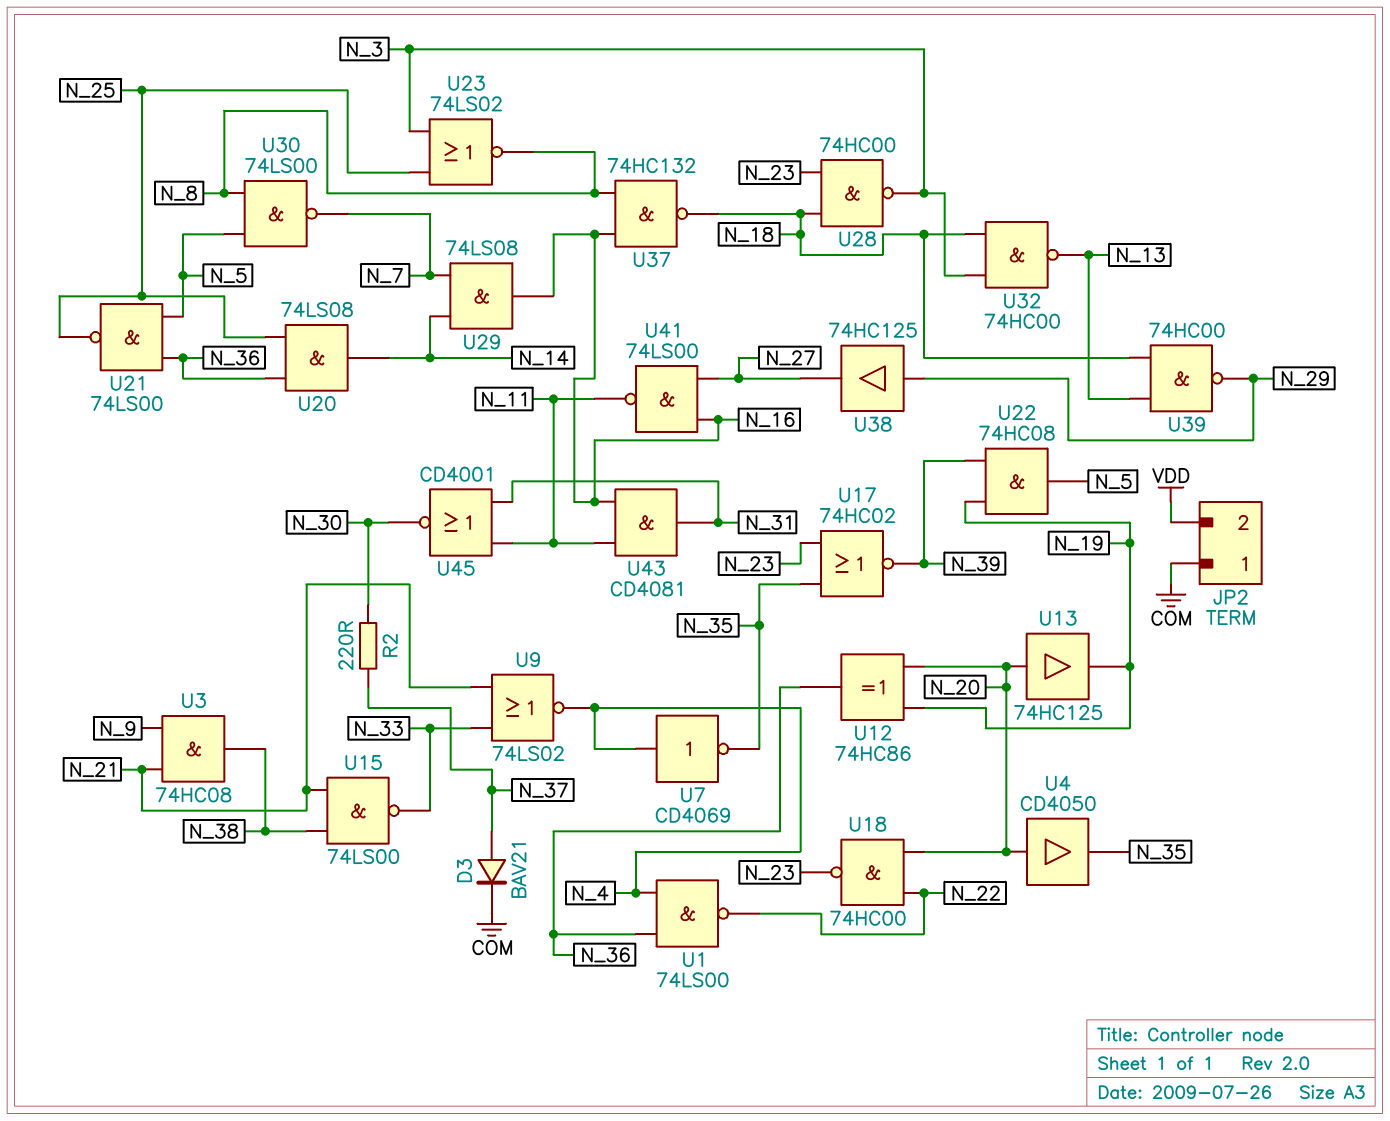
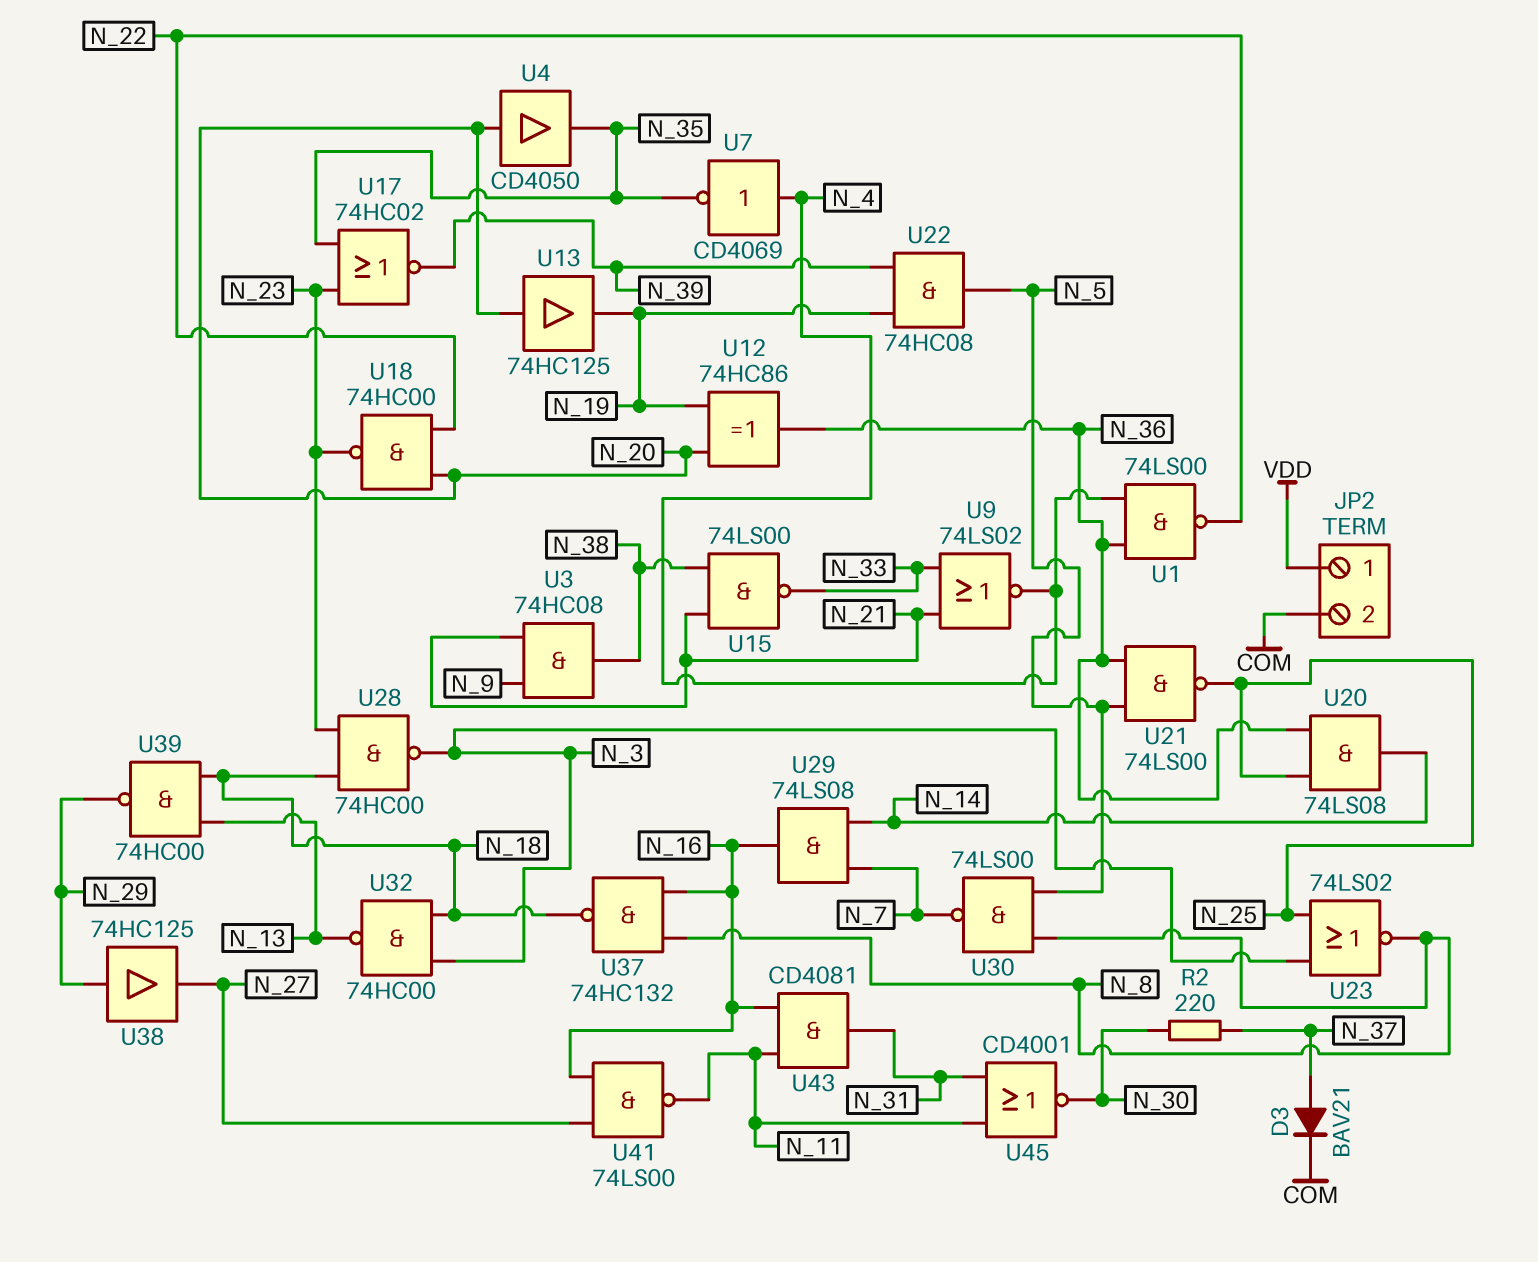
JP2 pin 1: COM -> VDD
JP2 pin 2: VDD -> COM

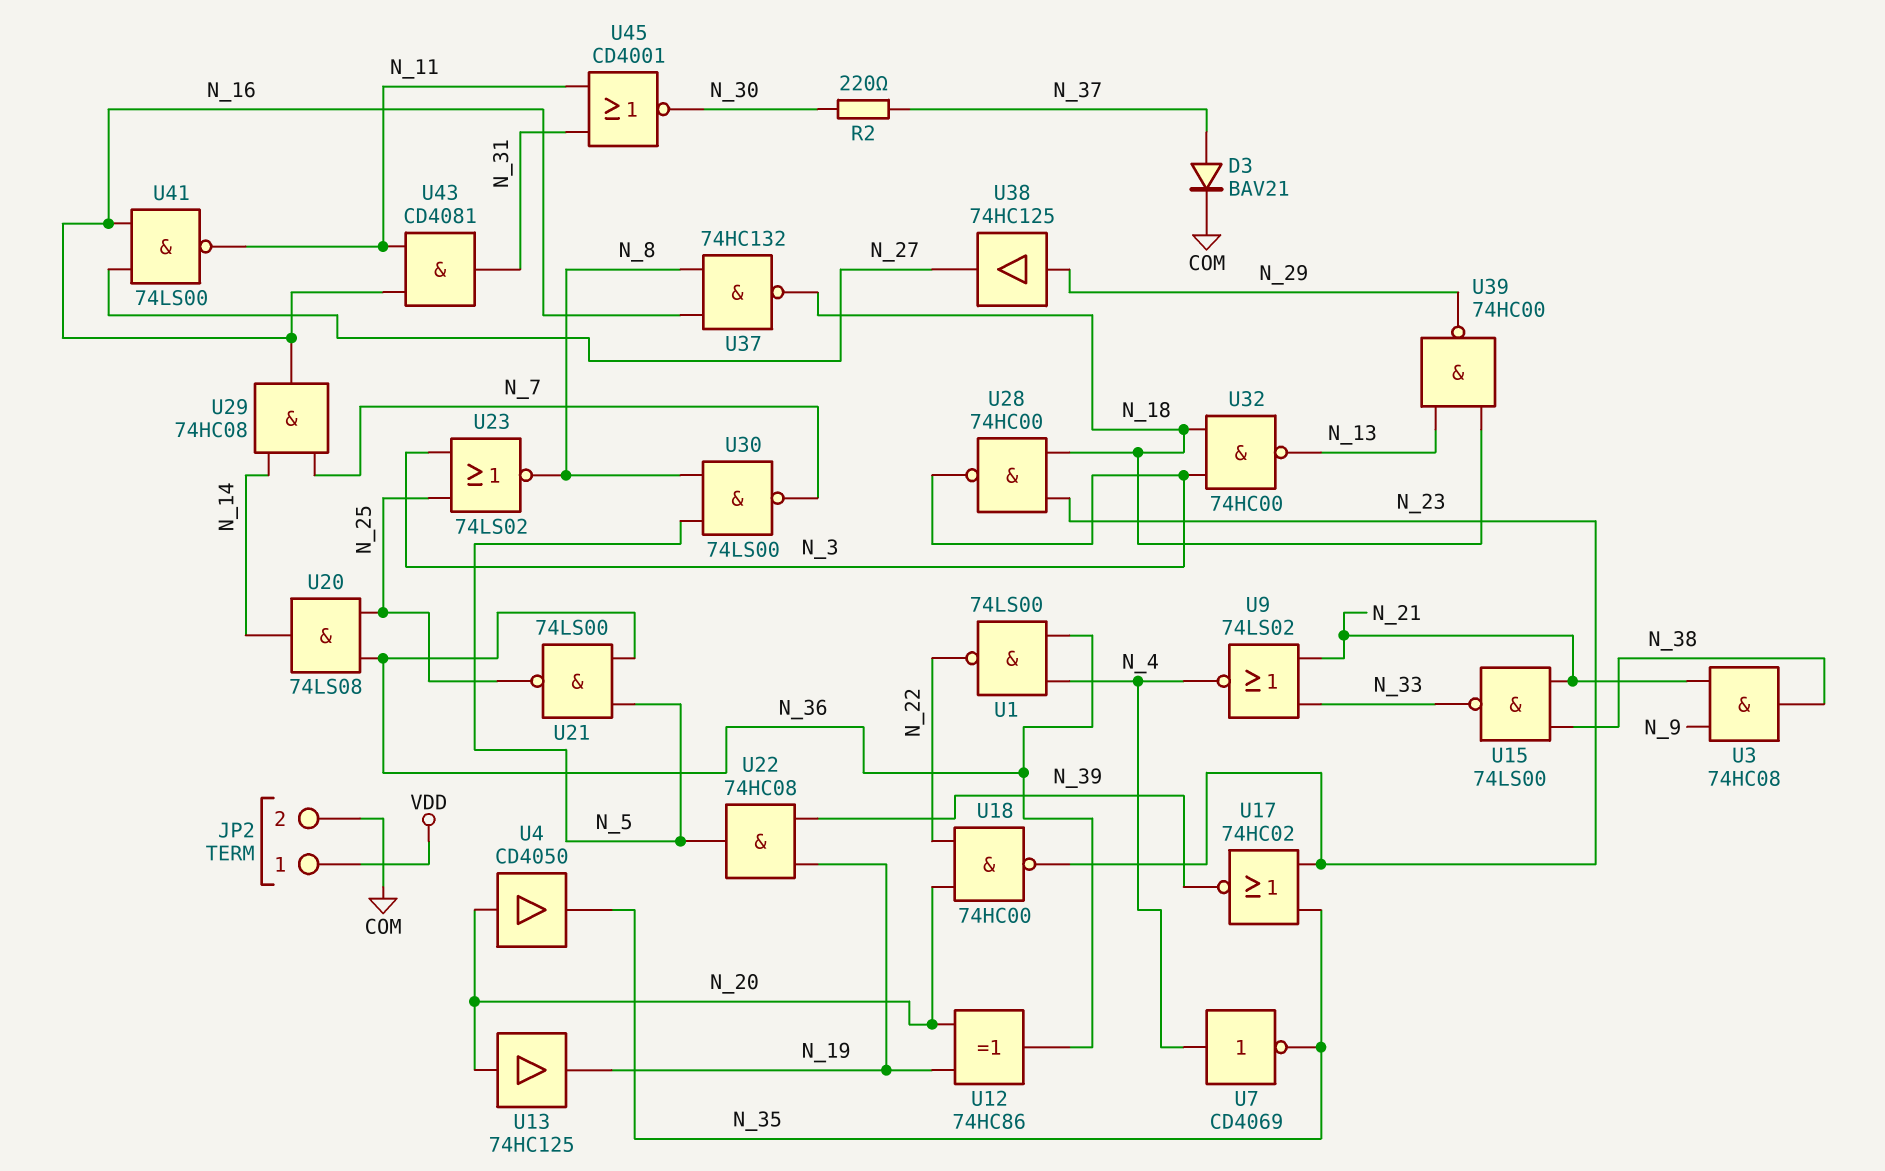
U29: AND 74LS08 (in N_7, in N_14, out N_16) -> AND 74HC08 (in N_7, in N_14, out N_16)

